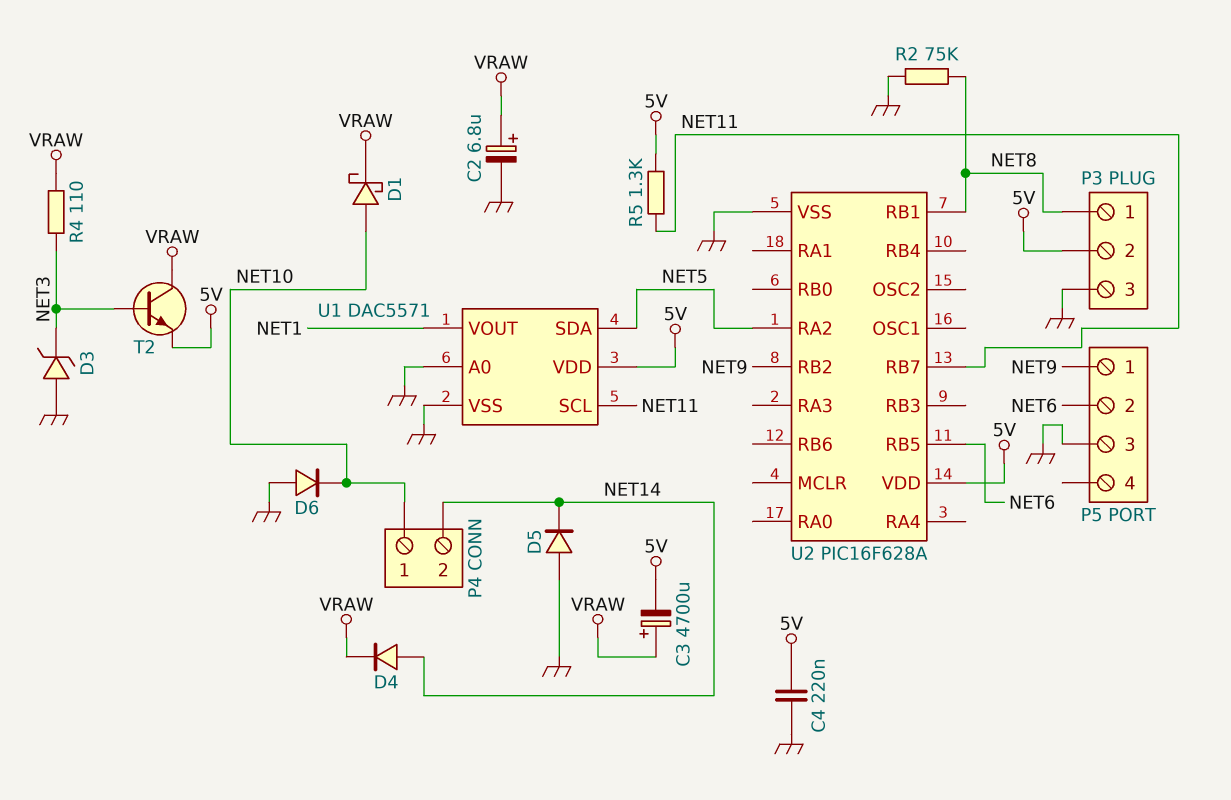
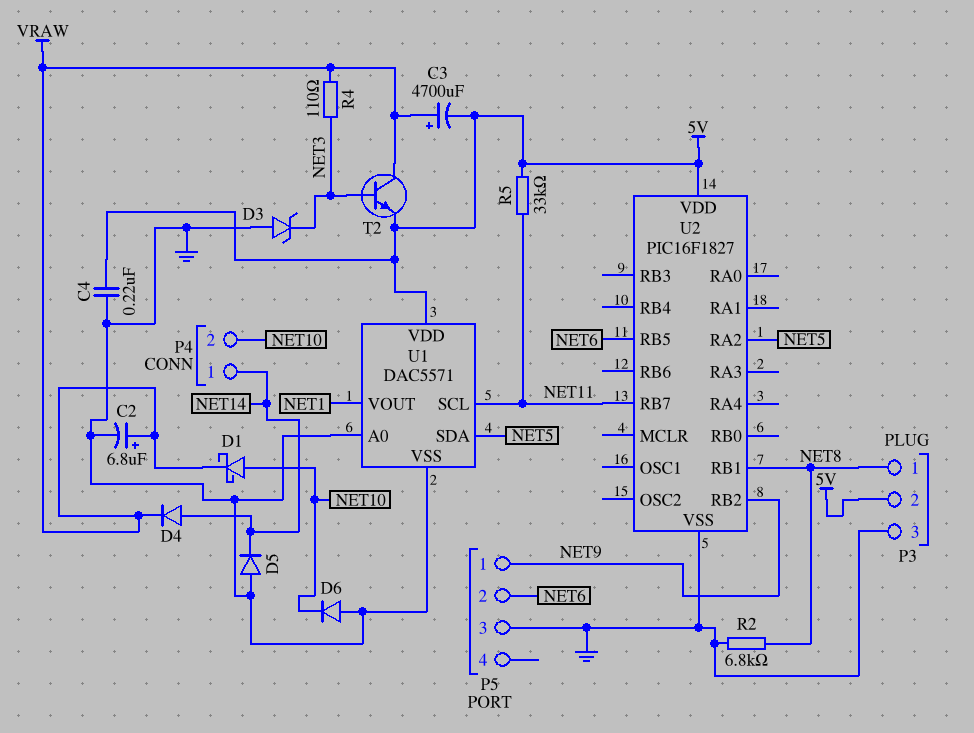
P4 pin 1: NET10 -> NET14
P4 pin 2: NET14 -> NET10
R2: 75k (GND, NET8) -> 6.8k (GND, NET8)
R5: 1.3k (5V, NET11) -> 33k (5V, NET11)
U2: PIC16F628A -> PIC16F1827

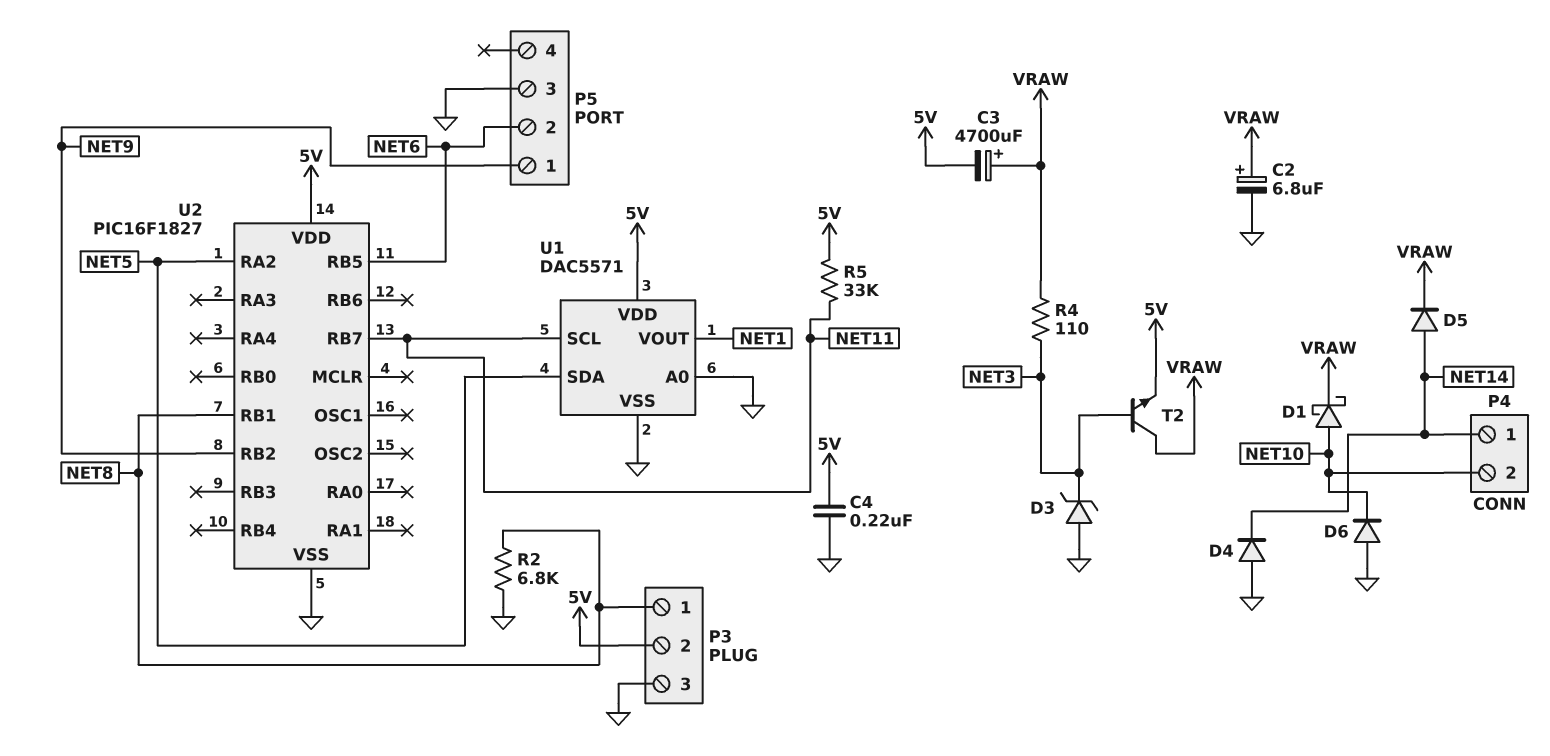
D4: diode (A NET14, K VRAW) -> diode (A GND, K NET14)
D5: diode (A GND, K NET14) -> diode (A NET14, K VRAW)

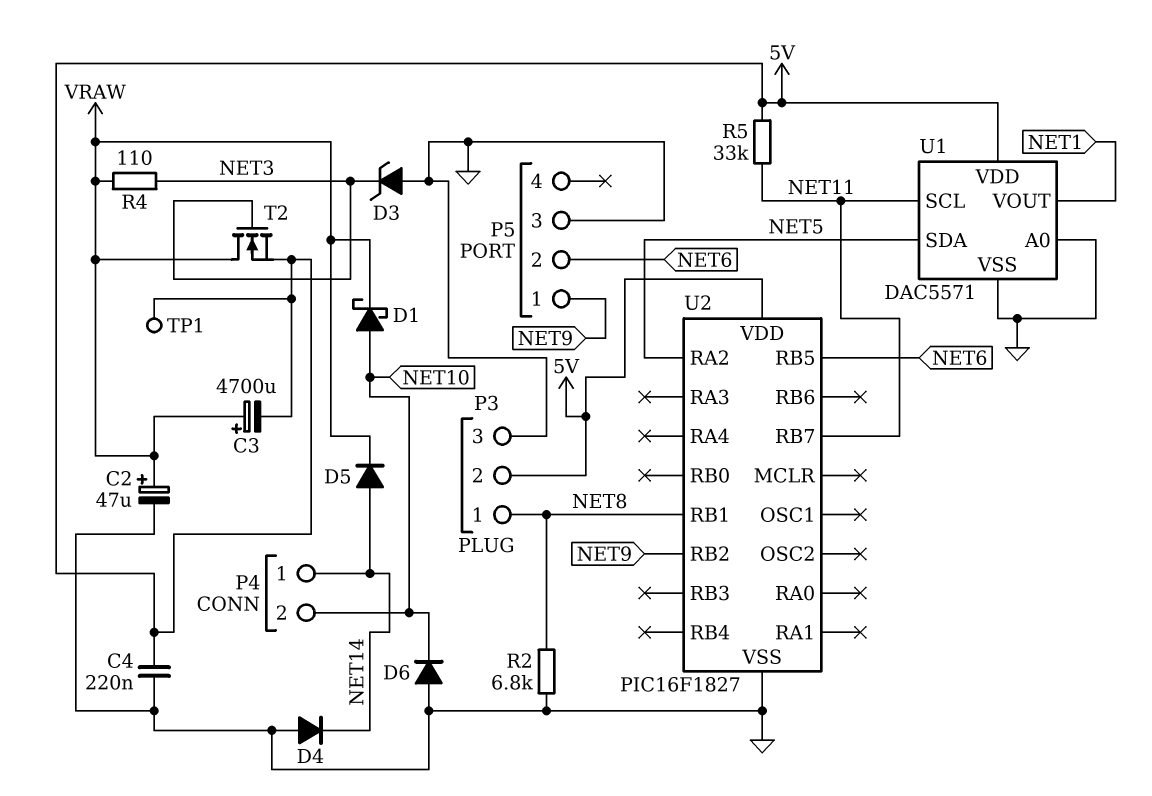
C2: 6.8uF (plus VRAW, minus GND) -> 47uF (plus VRAW, minus GND)
T2: NPN (B NET3, C VRAW, E 5V) -> NMOS (G NET3, D VRAW, S 5V)
TP1: none -> test point (5V)

